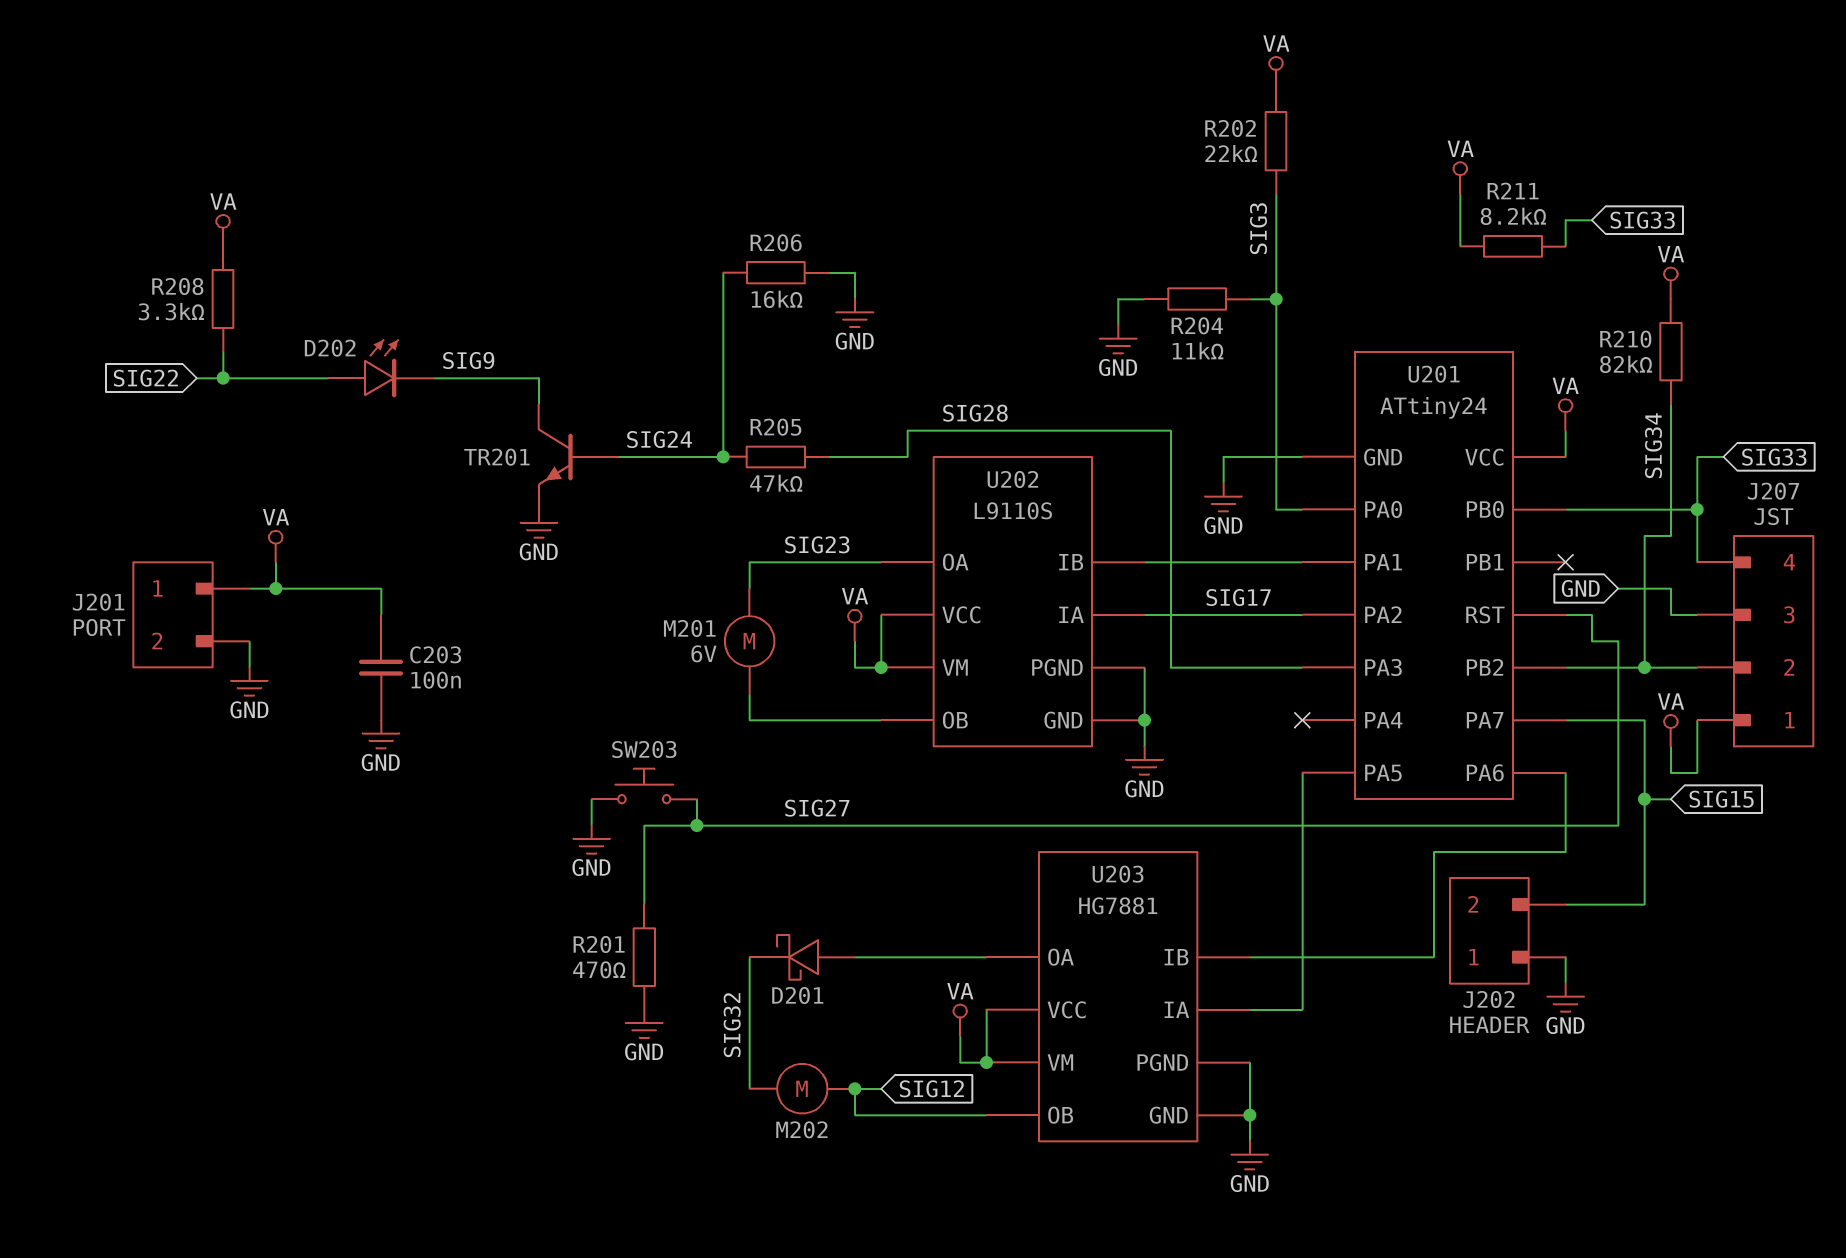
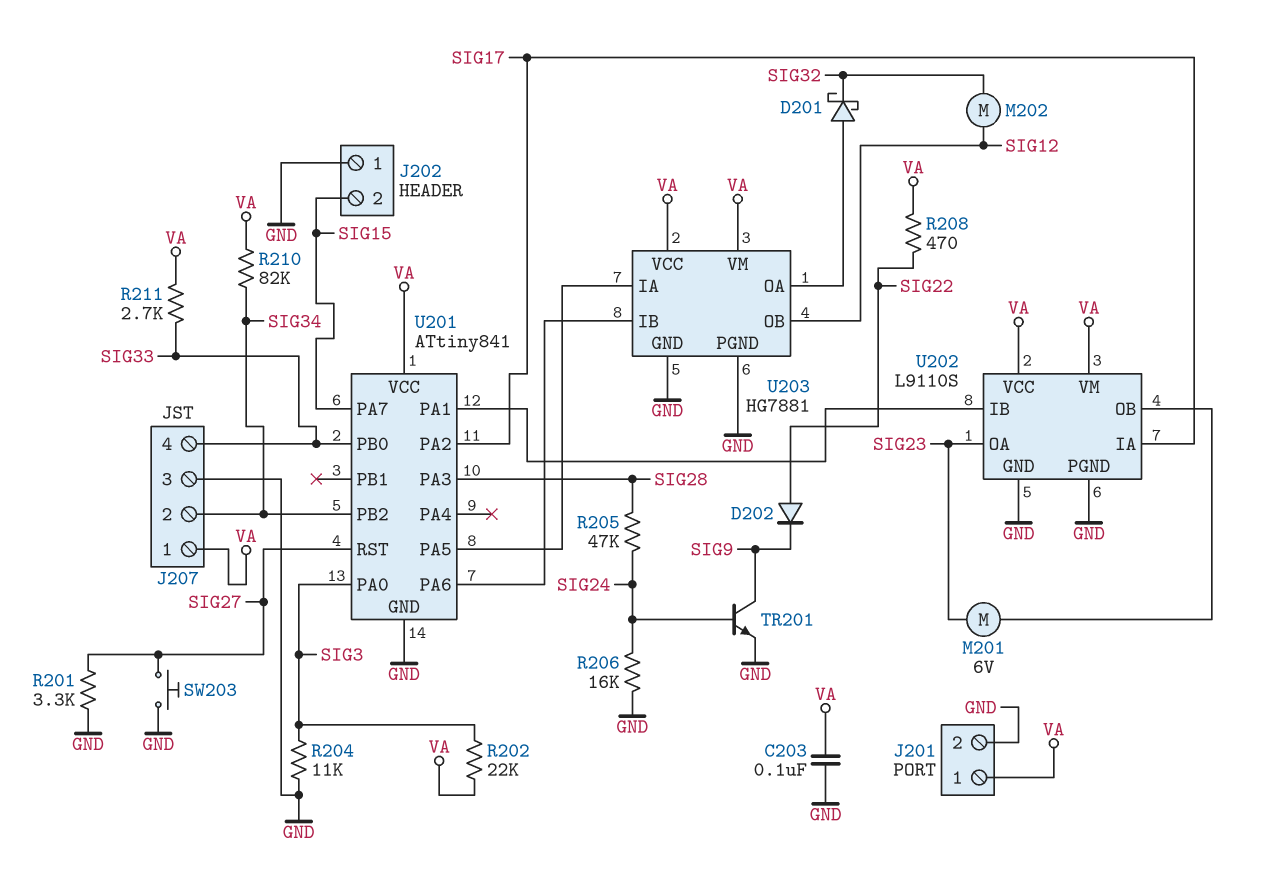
D202: LED (A SIG22, K SIG9) -> diode (A SIG22, K SIG9)
R201: 470 (GND, SIG27) -> 3.3k (GND, SIG27)
R208: 3.3k (SIG22, VA) -> 470 (SIG22, VA)
R211: 8.2k (SIG33, VA) -> 2.7k (SIG33, VA)
U201: ATtiny24 -> ATtiny841

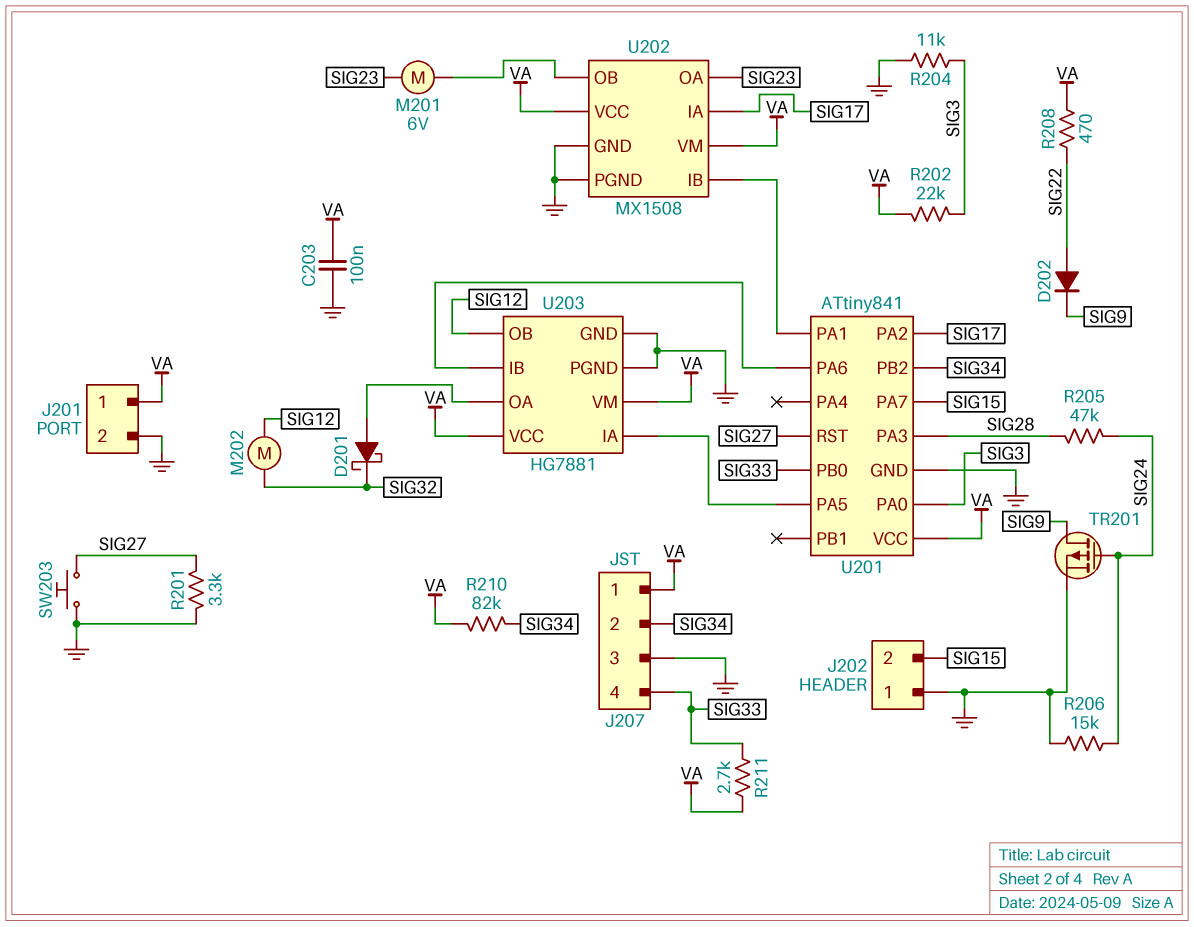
R206: 16k (GND, SIG24) -> 15k (GND, SIG24)
TR201: NPN (B SIG24, C SIG9, E GND) -> PMOS (G SIG24, D SIG9, S GND)
U202: L9110S -> MX1508

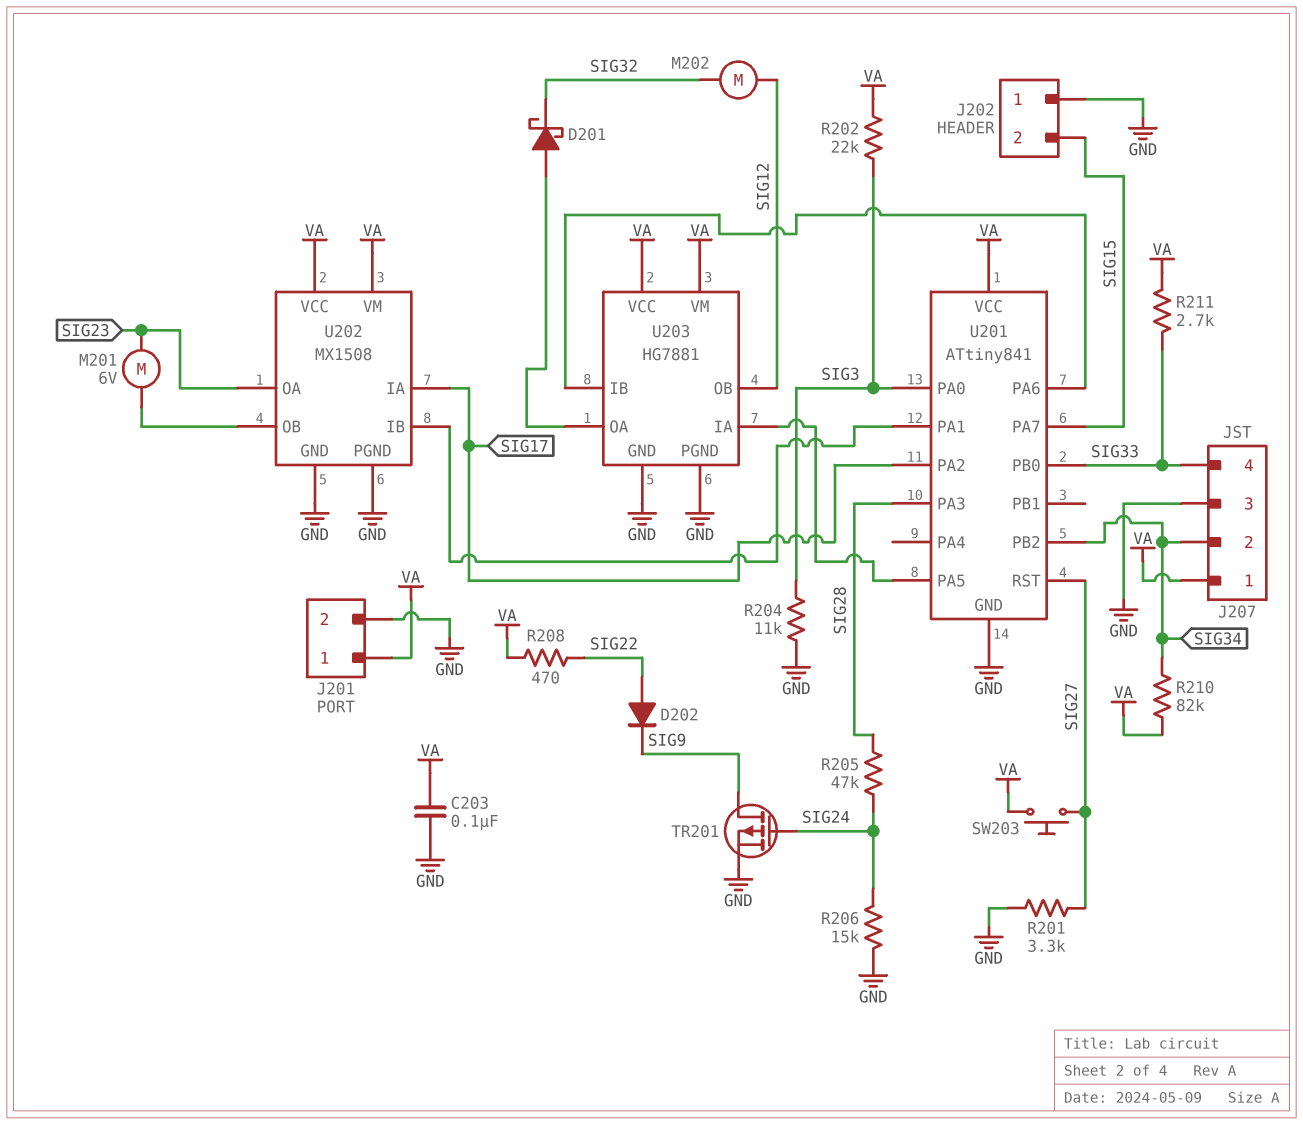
SW203: button (GND, SIG27) -> button (SIG27, VA)

